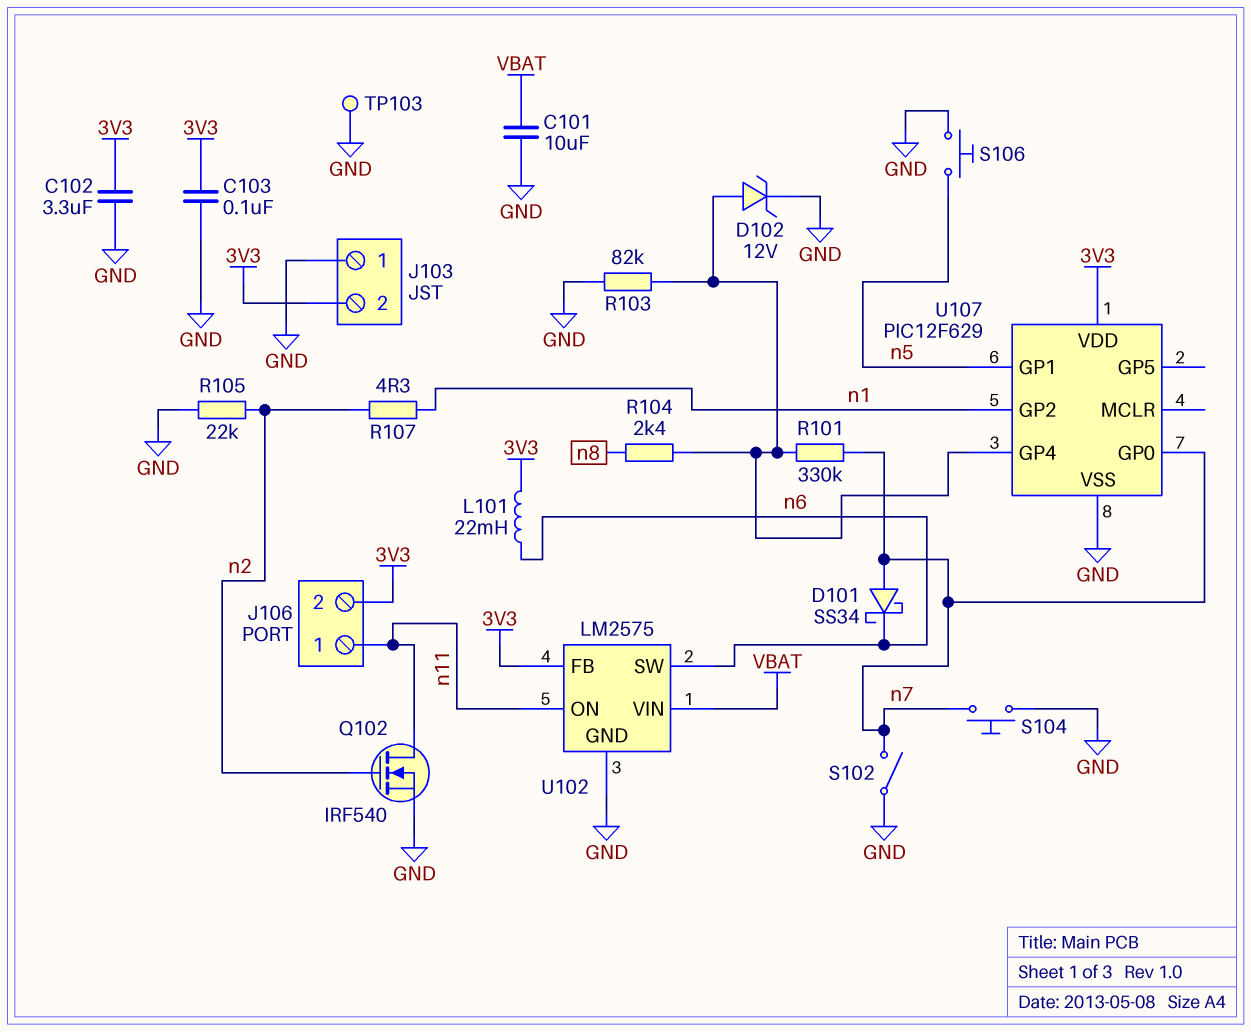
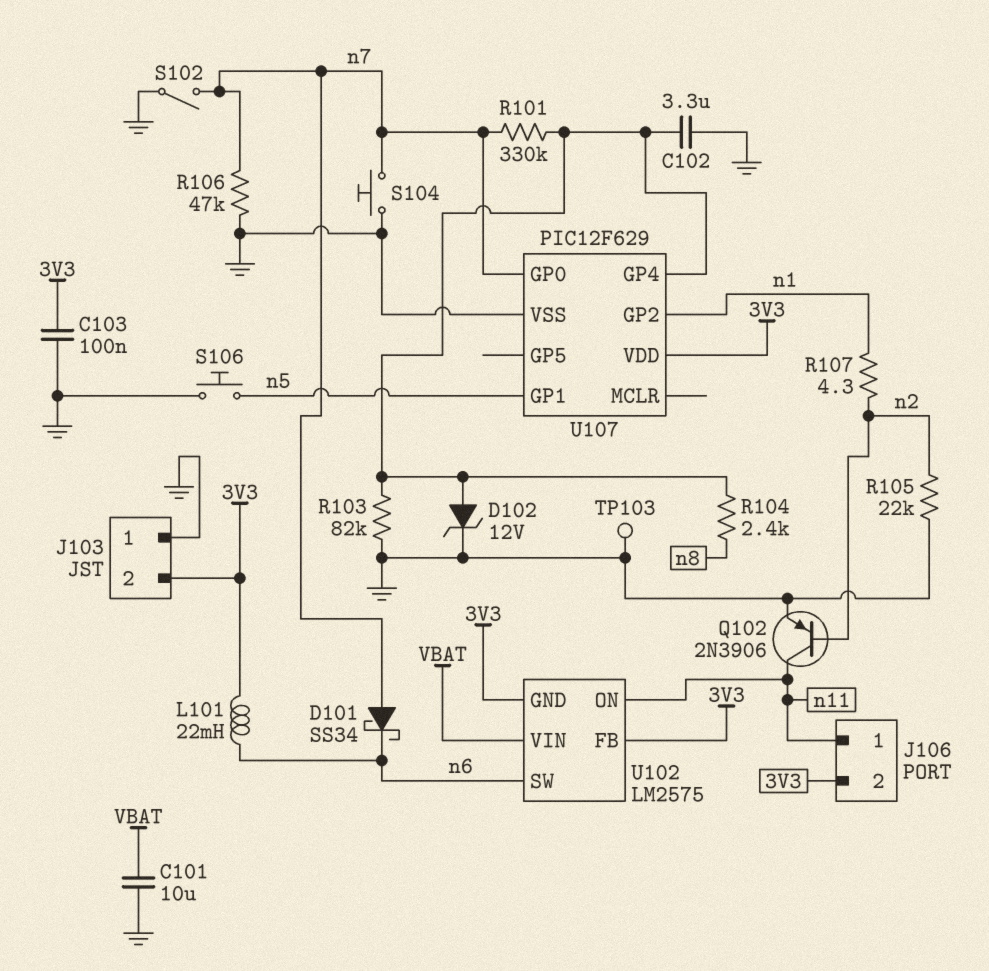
C102: 3.3uF (3V3, GND) -> 3.3uF (GND, U107/GP4)
Q102: NMOS IRF540 (G n2, D n11, S GND) -> PNP 2N3906 (B n2, C n11, E GND)
R106: none -> 47k (GND, n7)
U102 pin GND: GND -> 3V3

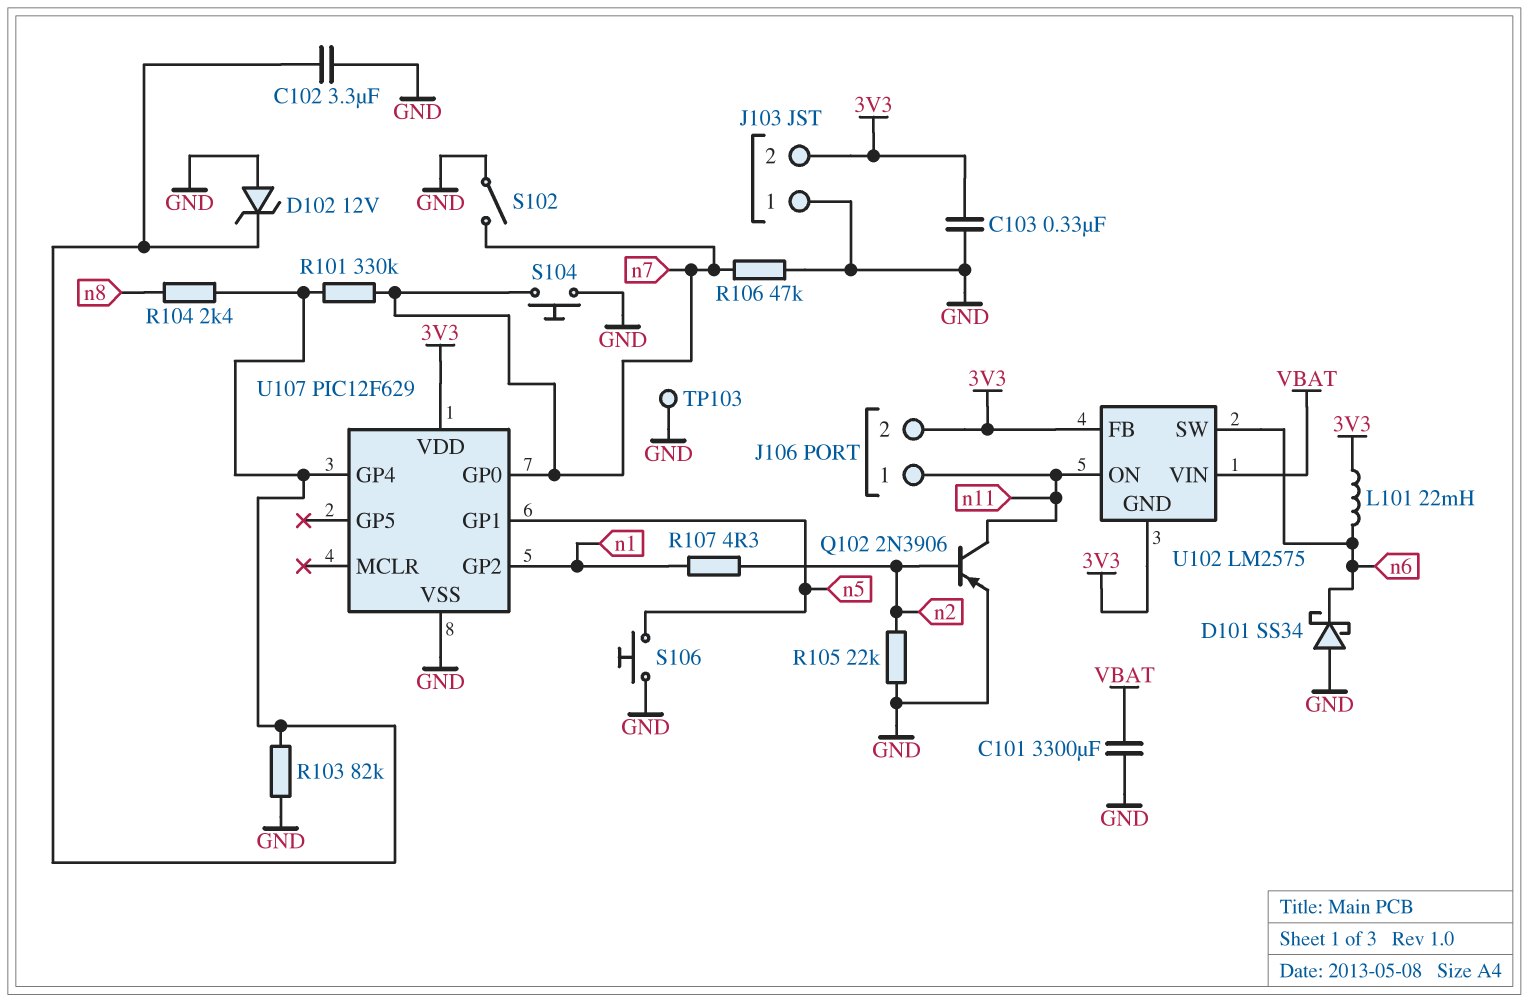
C101: 10uF (GND, VBAT) -> 3300uF (GND, VBAT)
C103: 100nF (3V3, GND) -> 330nF (3V3, GND)
D101: schottky SS34 (A n7, K n6) -> schottky SS34 (A GND, K n6)
D102: zener 12V (A U107/GP4, K GND) -> zener 12V (A GND, K U107/GP4)

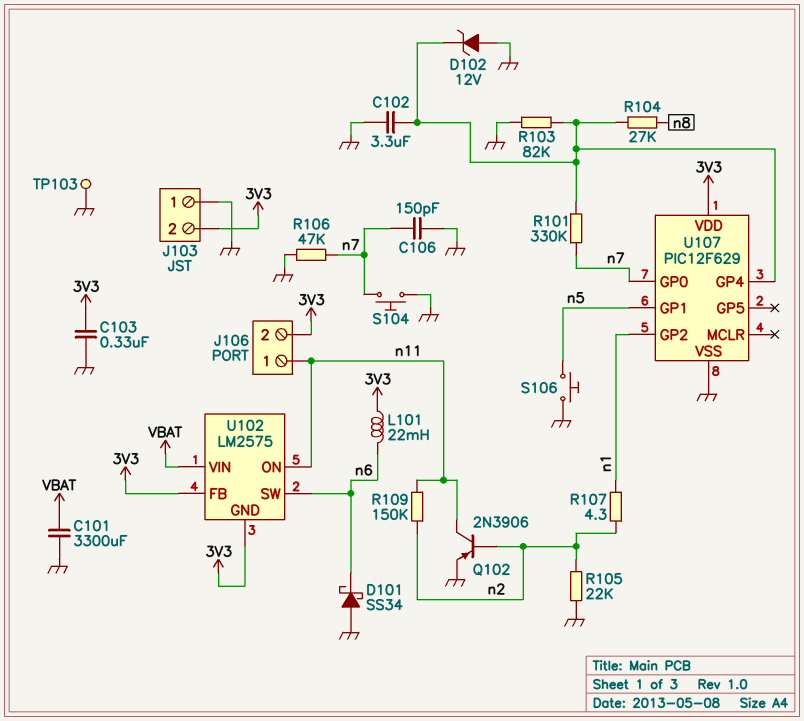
C106: none -> 150pF (GND, n7)
R104: 2.4k (U107/GP4, n8) -> 27k (U107/GP4, n8)
R109: none -> 150k (n2, n11)
S102: switch (GND, n7) -> none

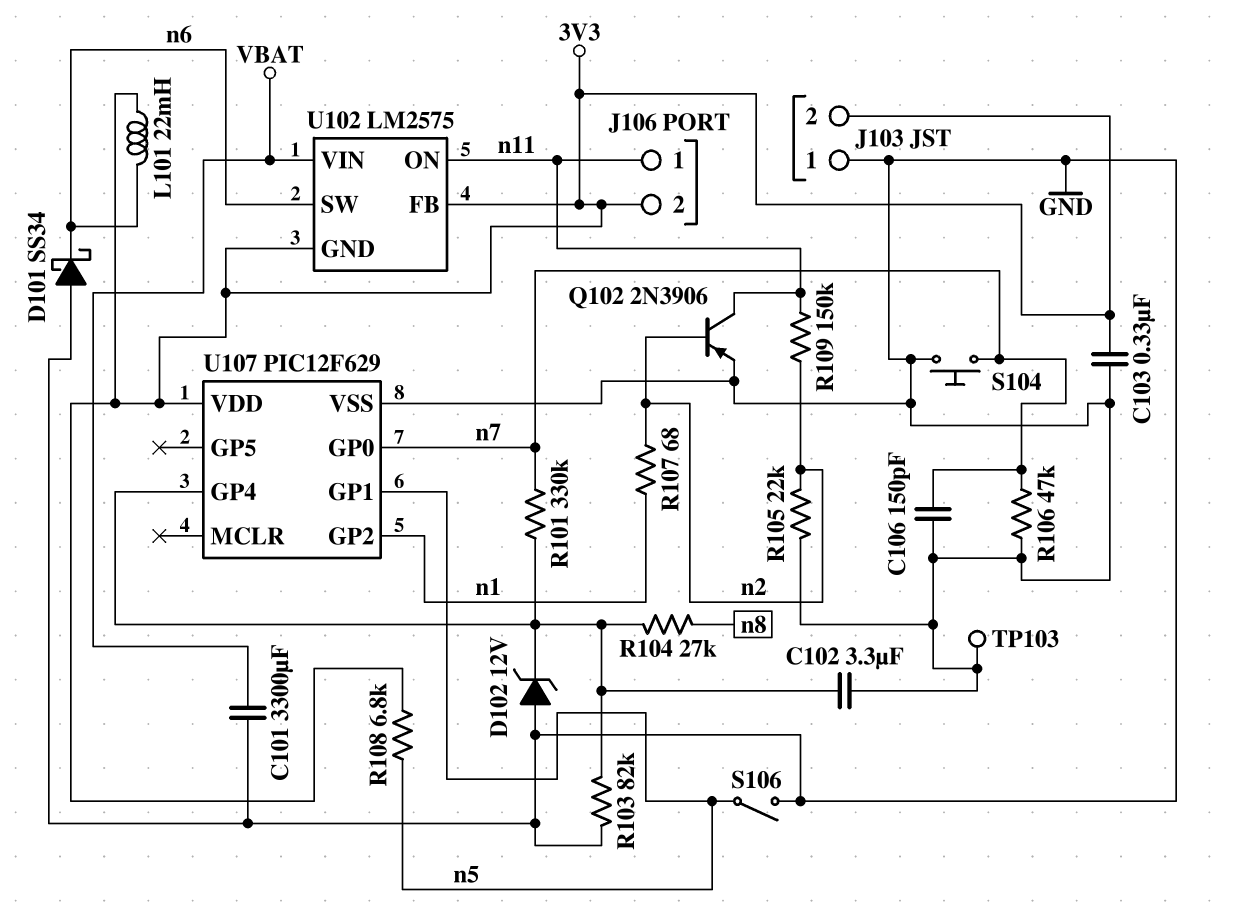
R107: 4.3 (n1, n2) -> 68 (n1, n2)
R108: none -> 6.8k (3V3, n5)
S106: button (GND, n5) -> switch (GND, n5)

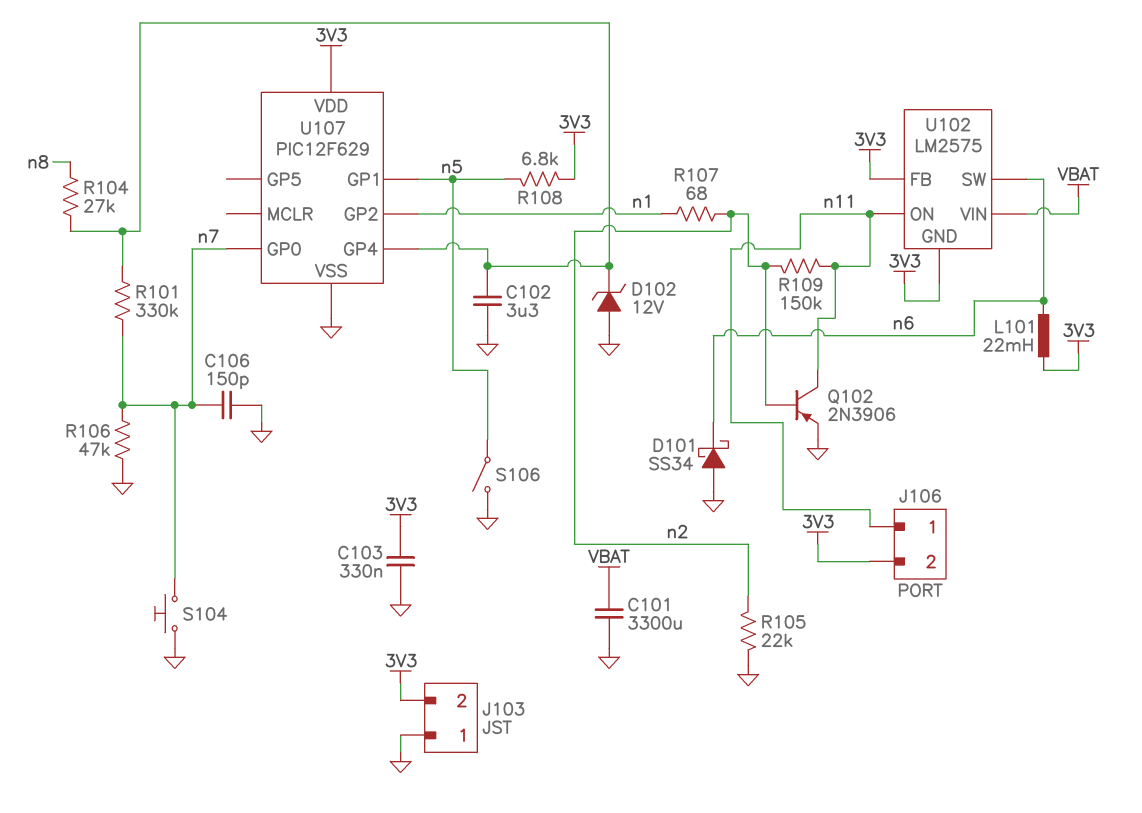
R103: 82k (GND, U107/GP4) -> none
TP103: test point (GND) -> none

